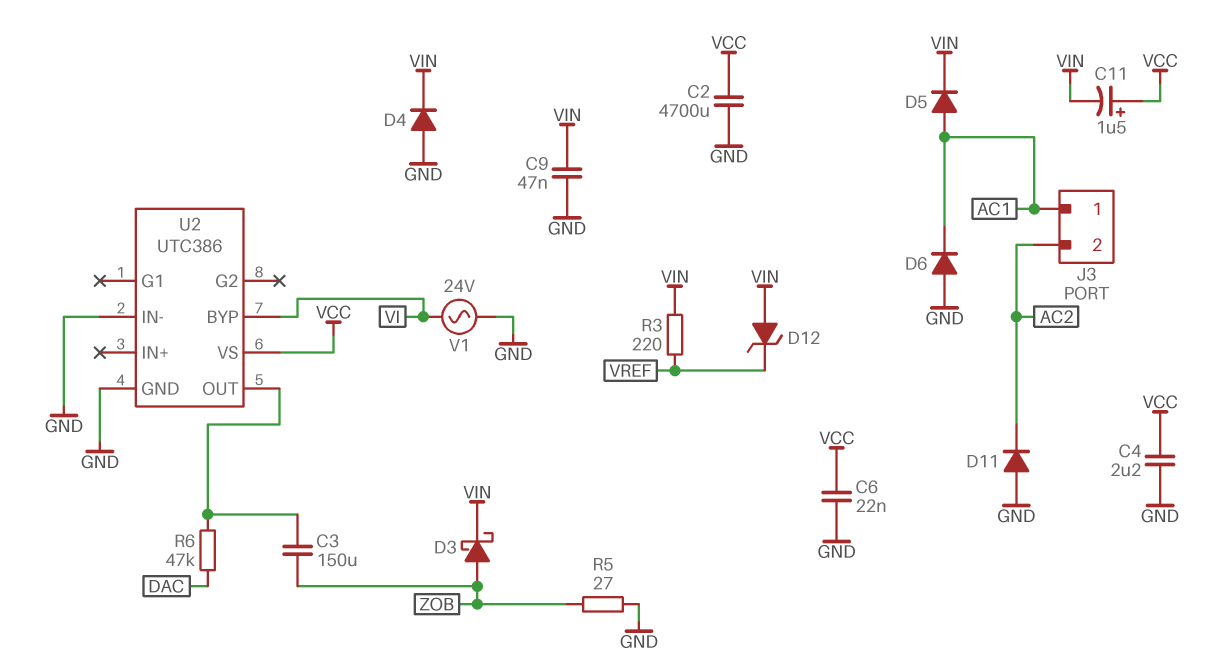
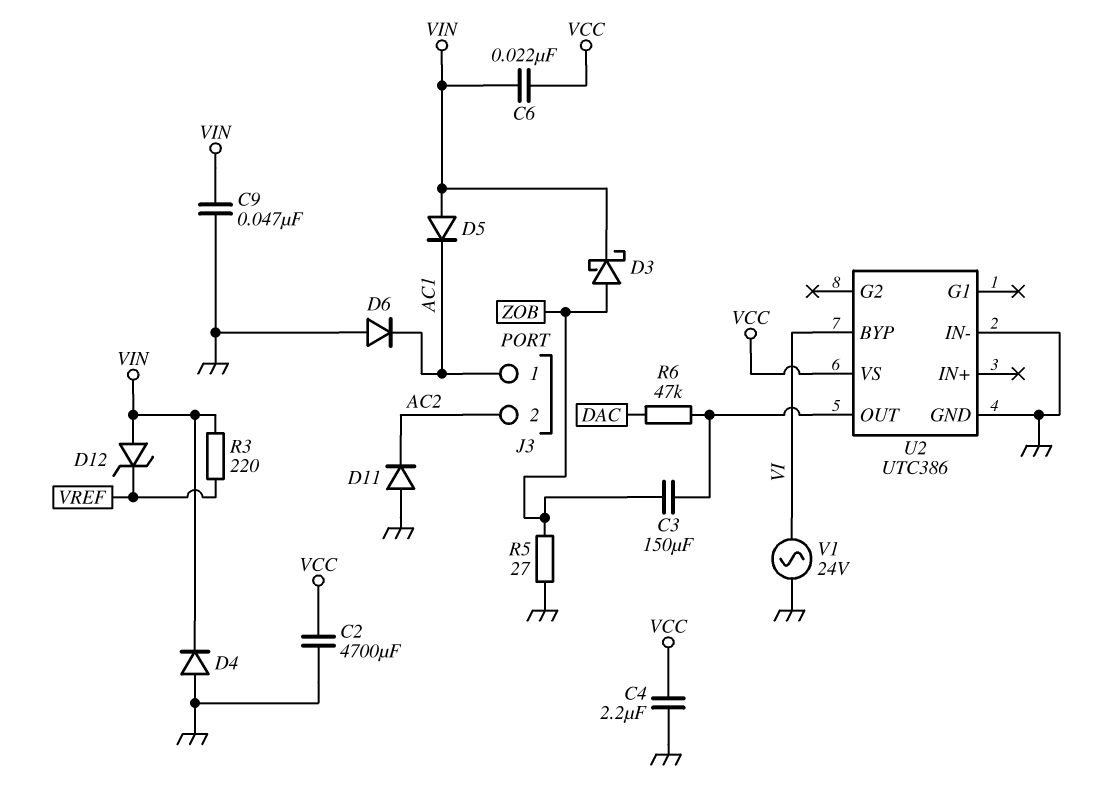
C6: 22nF (GND, VCC) -> 22nF (VCC, VIN)
C11: 1.5uF (plus VCC, minus VIN) -> none
D5: diode (A AC1, K VIN) -> diode (A VIN, K AC1)

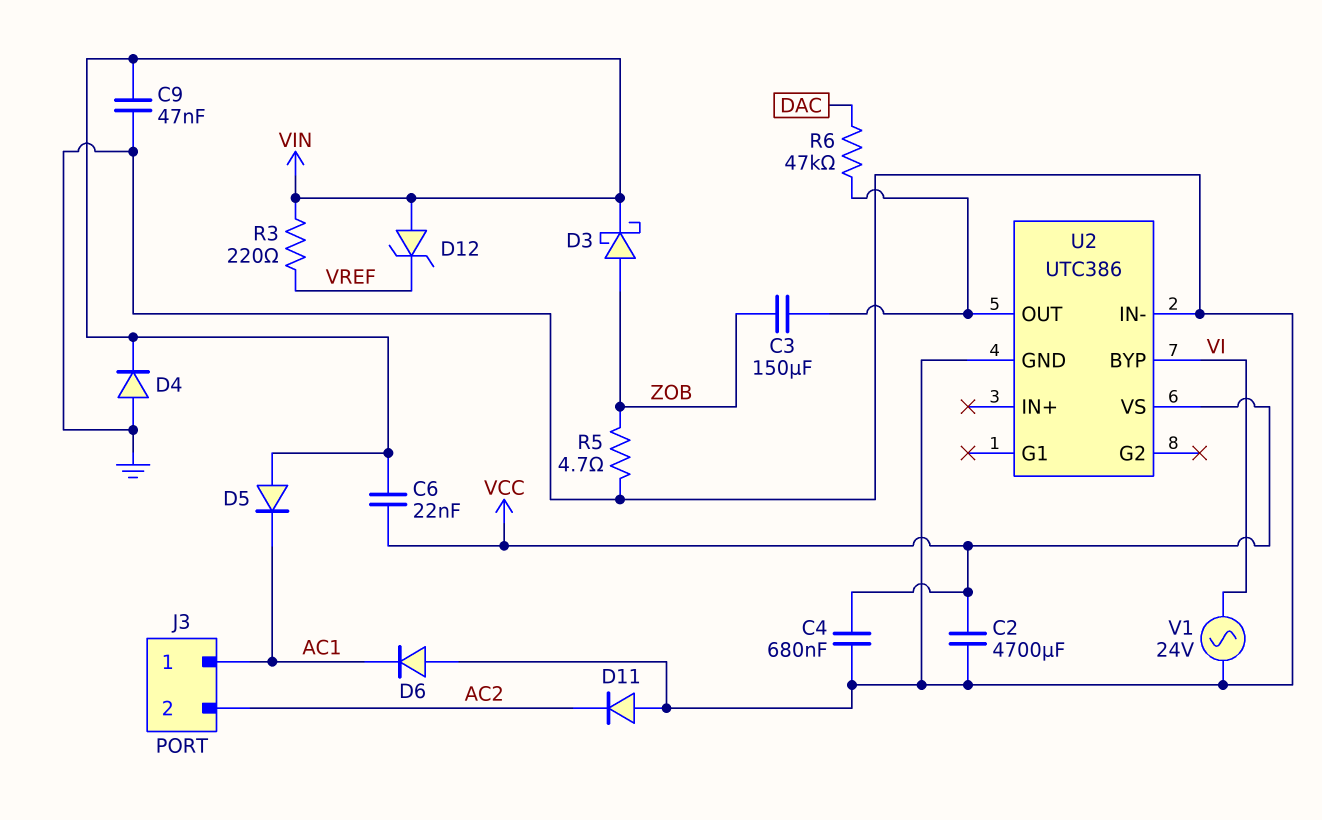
C4: 2.2uF (GND, VCC) -> 680nF (GND, VCC)
R5: 27 (GND, ZOB) -> 4.7 (GND, ZOB)

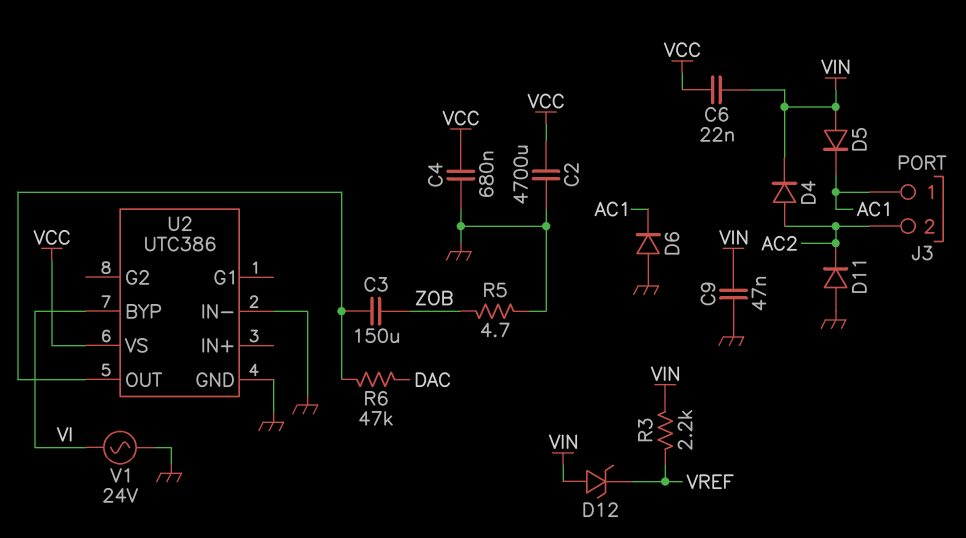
D3: schottky (A ZOB, K VIN) -> none
D4: diode (A GND, K VIN) -> diode (A AC2, K VIN)
R3: 220 (VIN, VREF) -> 2.2k (VIN, VREF)

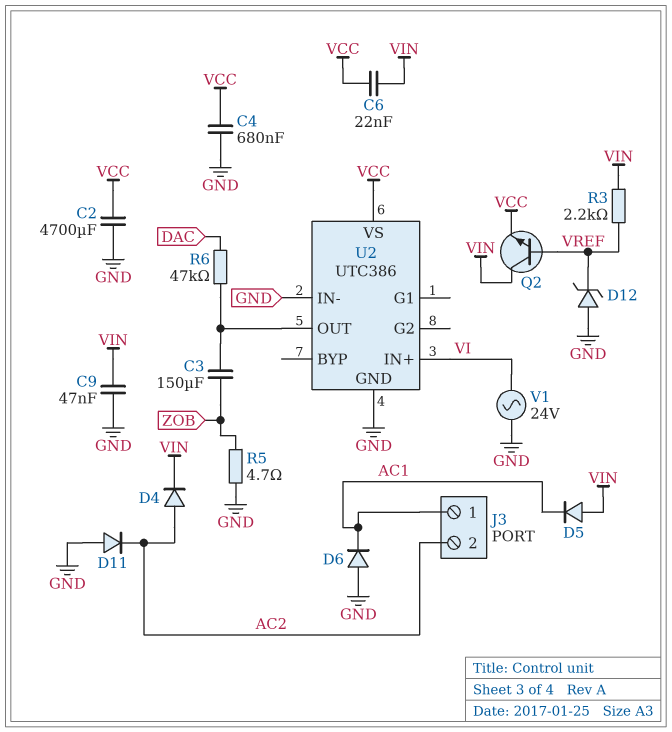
D12: zener (A VIN, K VREF) -> zener (A GND, K VREF)
Q2: none -> NPN (B VREF, C VIN, E VCC)
U2 pin BYP: VI -> none
U2 pin IN+: none -> VI

